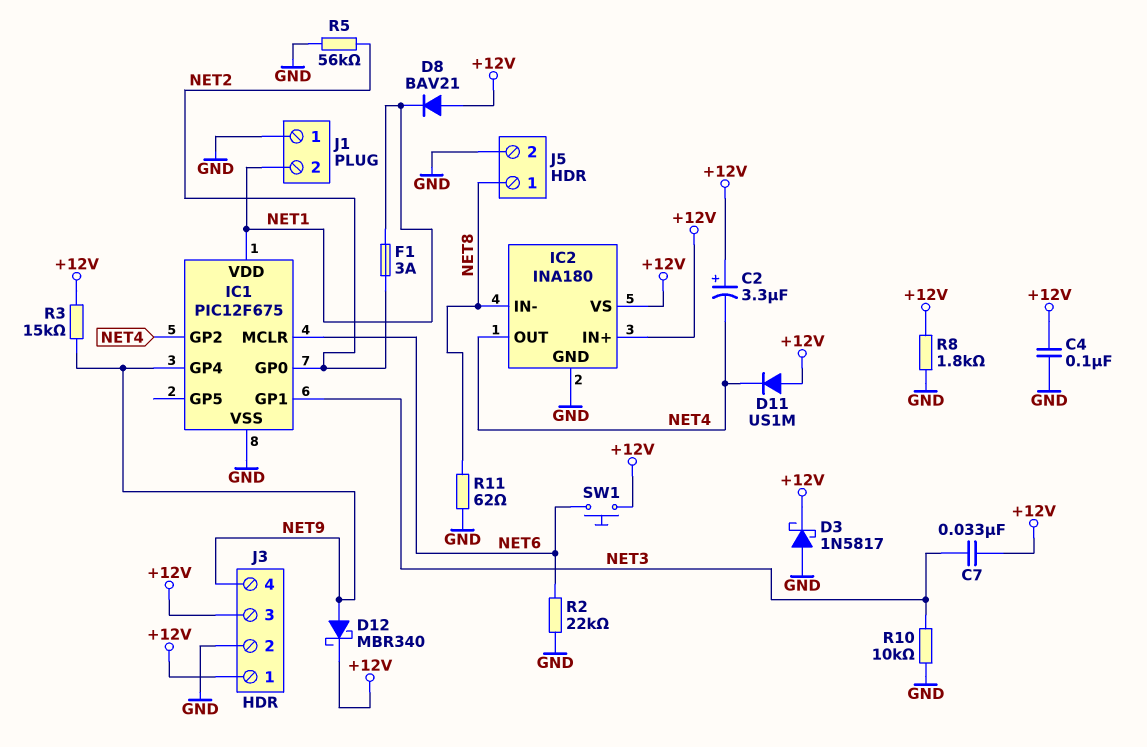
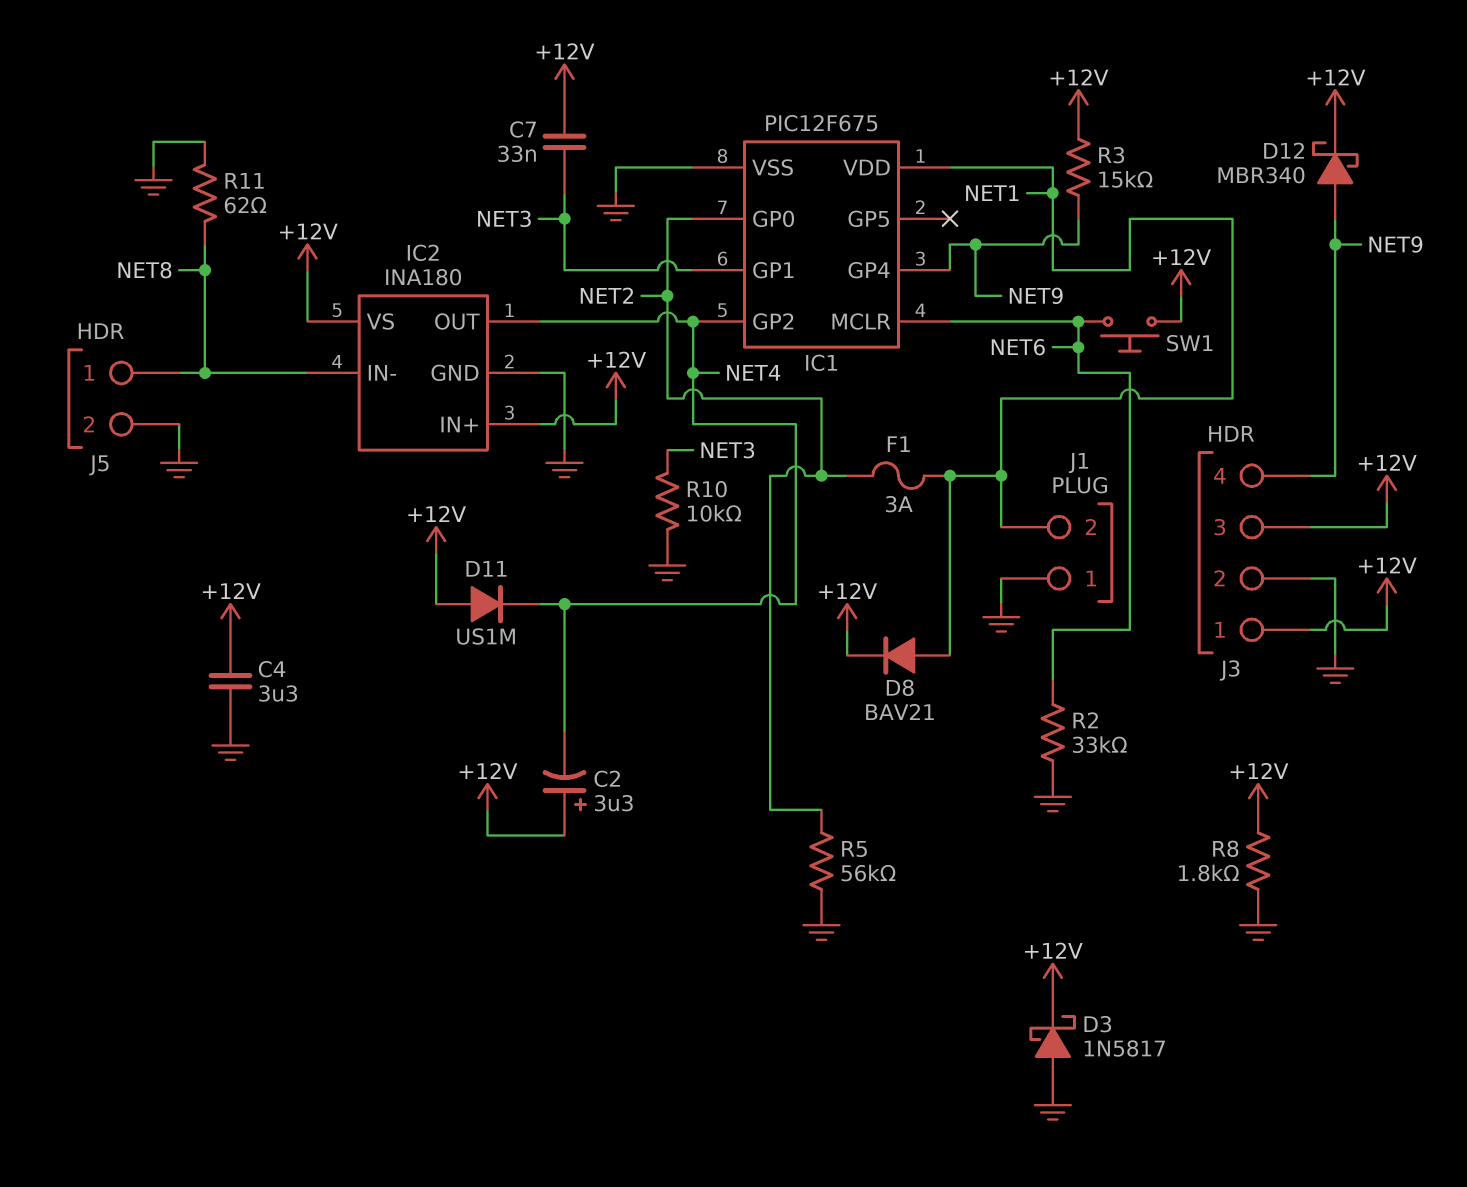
C4: 100nF (+12V, GND) -> 3.3uF (+12V, GND)
D8: diode BAV21 (A +12V, K NET1) -> diode BAV21 (A NET1, K +12V)
R2: 22k (GND, NET6) -> 33k (GND, NET6)

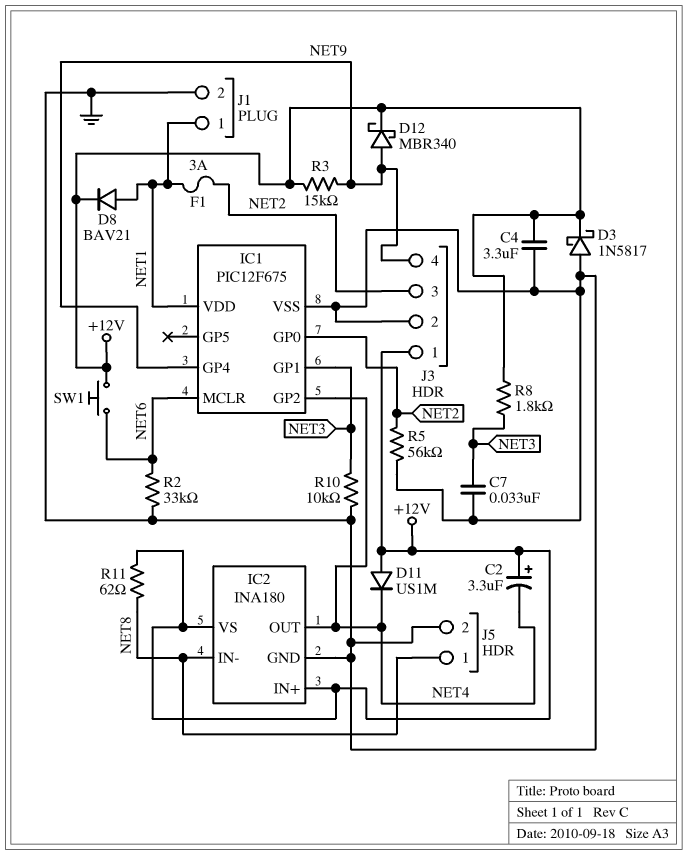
C7: 33nF (+12V, NET3) -> 33nF (GND, NET3)
J1 pin 1: GND -> NET1
J1 pin 2: NET1 -> GND
J3 pin 3: +12V -> NET2
R8: 1.8k (+12V, GND) -> 1.8k (+12V, NET3)
R11: 62 (GND, NET8) -> 62 (+12V, NET8)

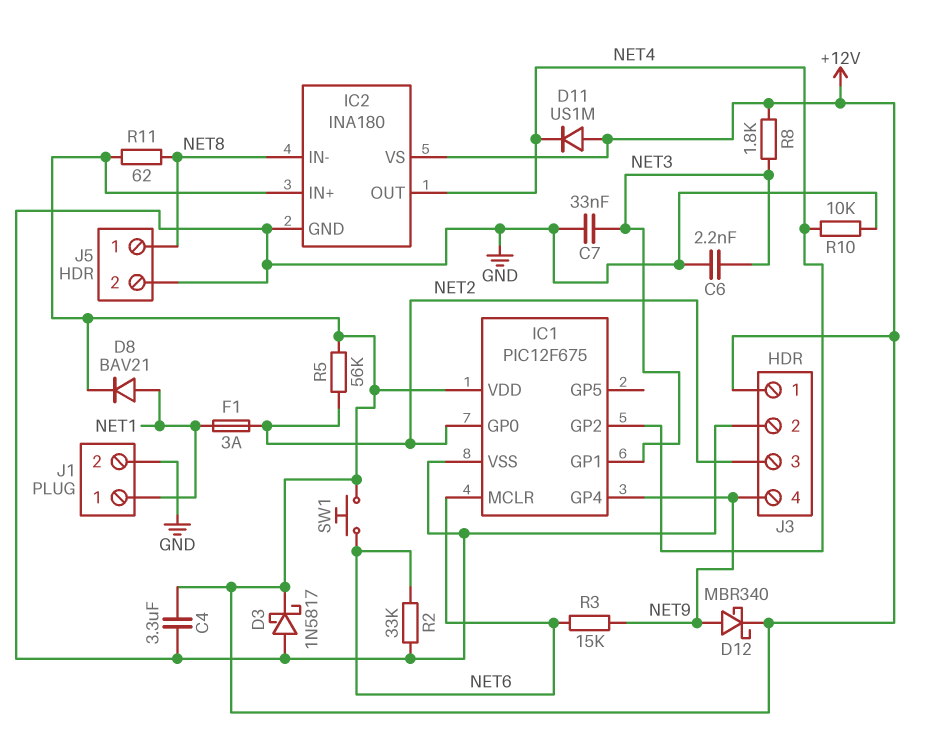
C2: 3.3uF (plus +12V, minus NET4) -> none
C6: none -> 2.2nF (GND, NET3)
IC1 pin VDD: NET1 -> +12V
R3: 15k (+12V, NET9) -> 15k (NET6, NET9)
R5: 56k (GND, NET2) -> 56k (+12V, NET2)
R10: 10k (GND, NET3) -> 10k (GND, NET4)

